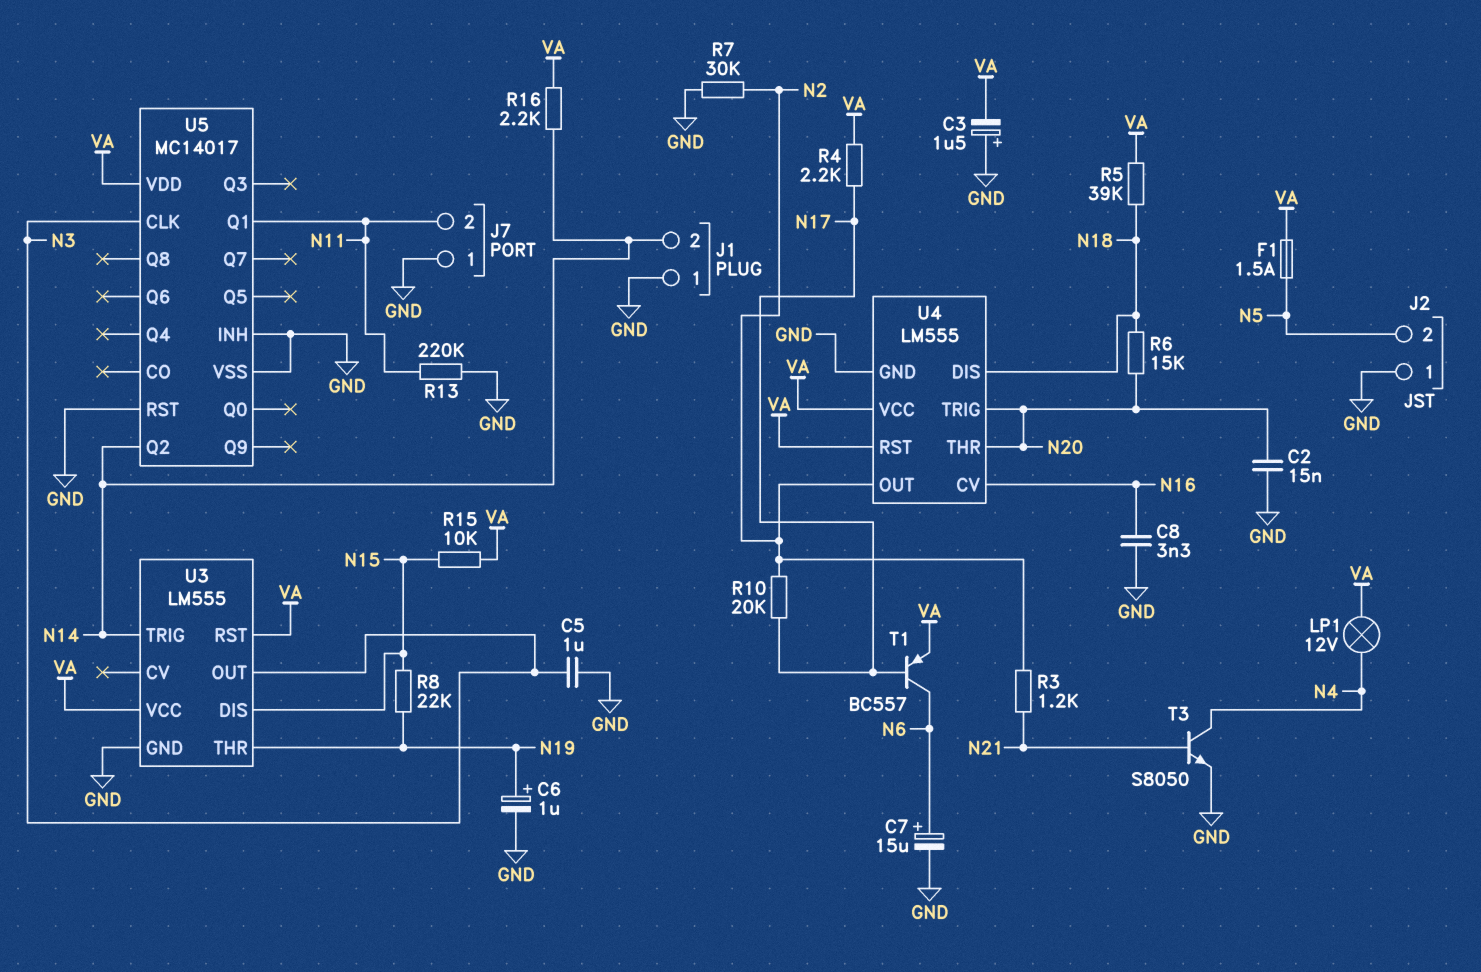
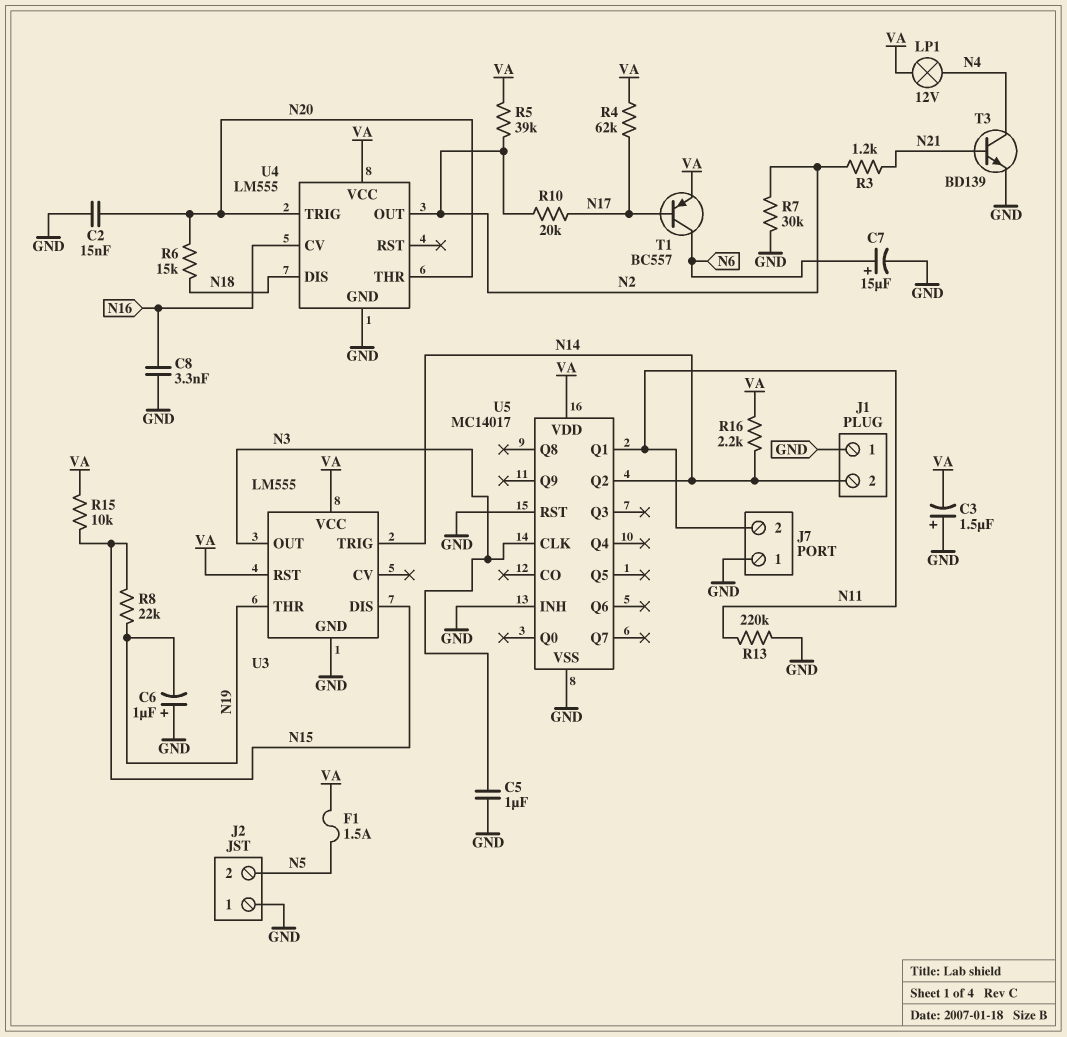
C6: 1uF (plus N19, minus GND) -> 1uF (plus GND, minus N19)
R4: 2.2k (N17, VA) -> 62k (N17, VA)
R5: 39k (N18, VA) -> 39k (N2, VA)
T3: NPN S8050 (B N21, C N4, E GND) -> NPN BD139 (B N21, C N4, E GND)
U4 pin RST: VA -> none

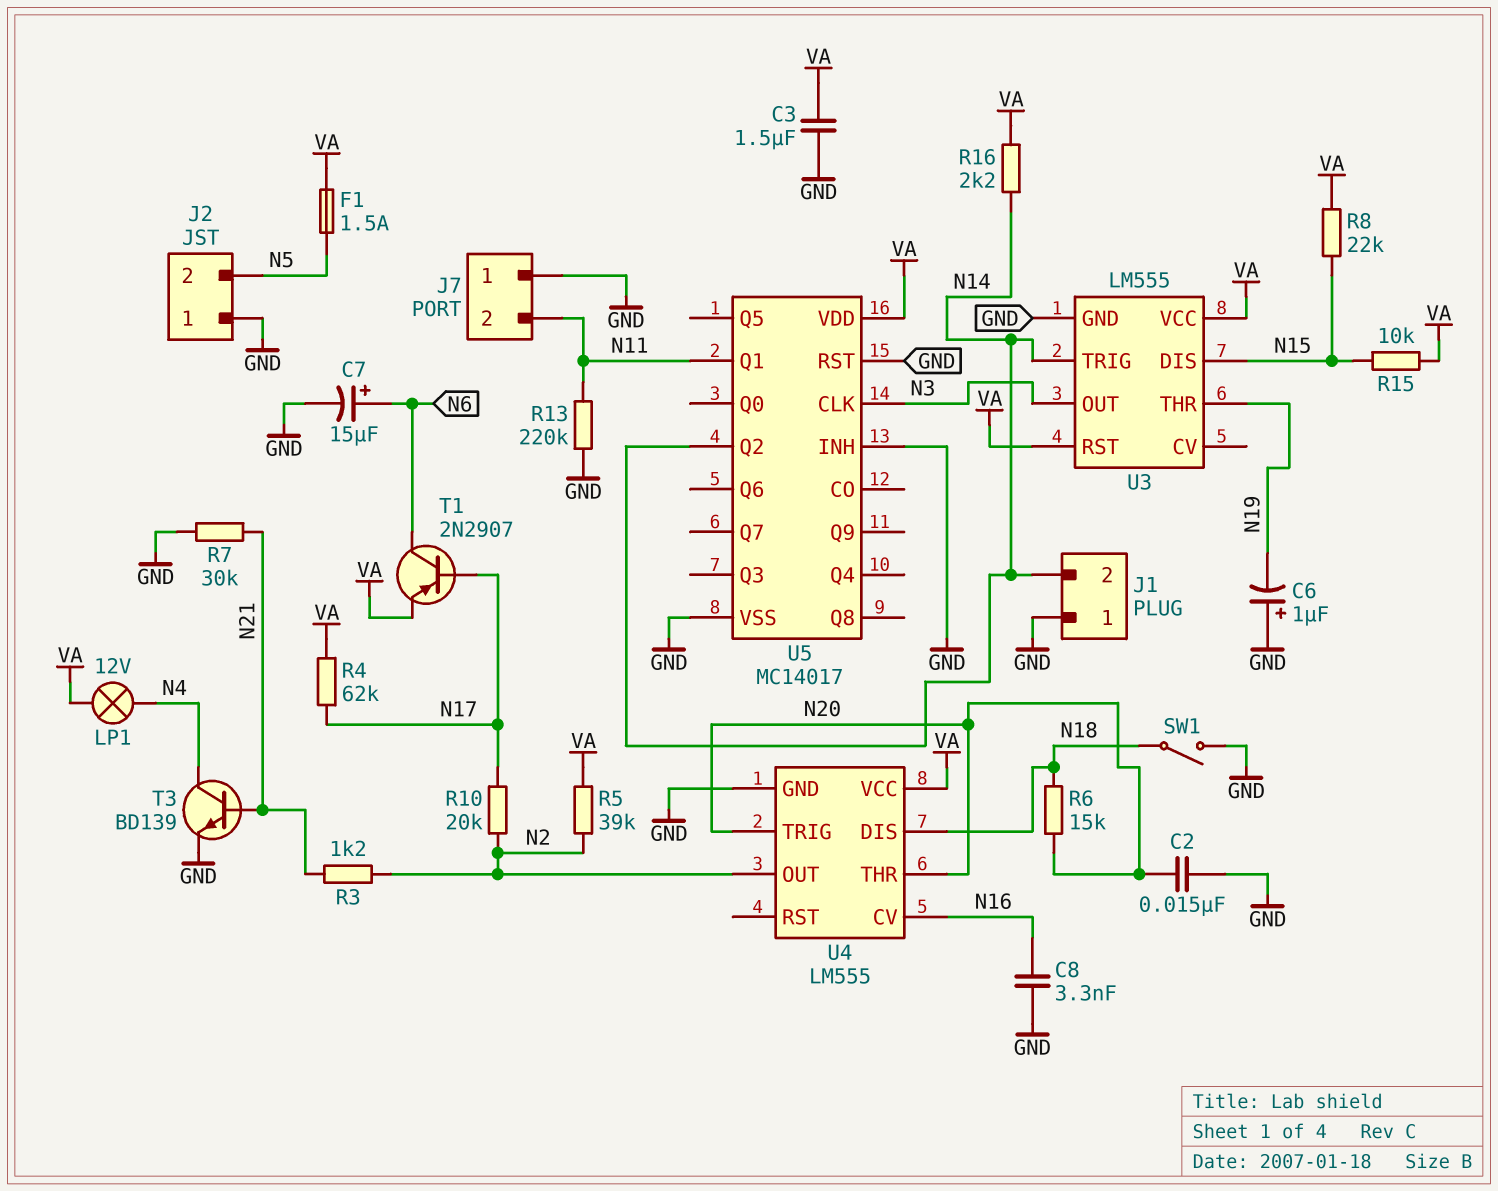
C3: 1.5uF (plus GND, minus VA) -> 1.5uF (GND, VA)
C5: 1uF (GND, N3) -> none
R7: 30k (GND, N2) -> 30k (GND, N21)
R8: 22k (N15, N19) -> 22k (N15, VA)
SW1: none -> switch (GND, N18)
T1: PNP BC557 (B N17, C N6, E VA) -> PNP 2N2907 (B N17, C N6, E VA)

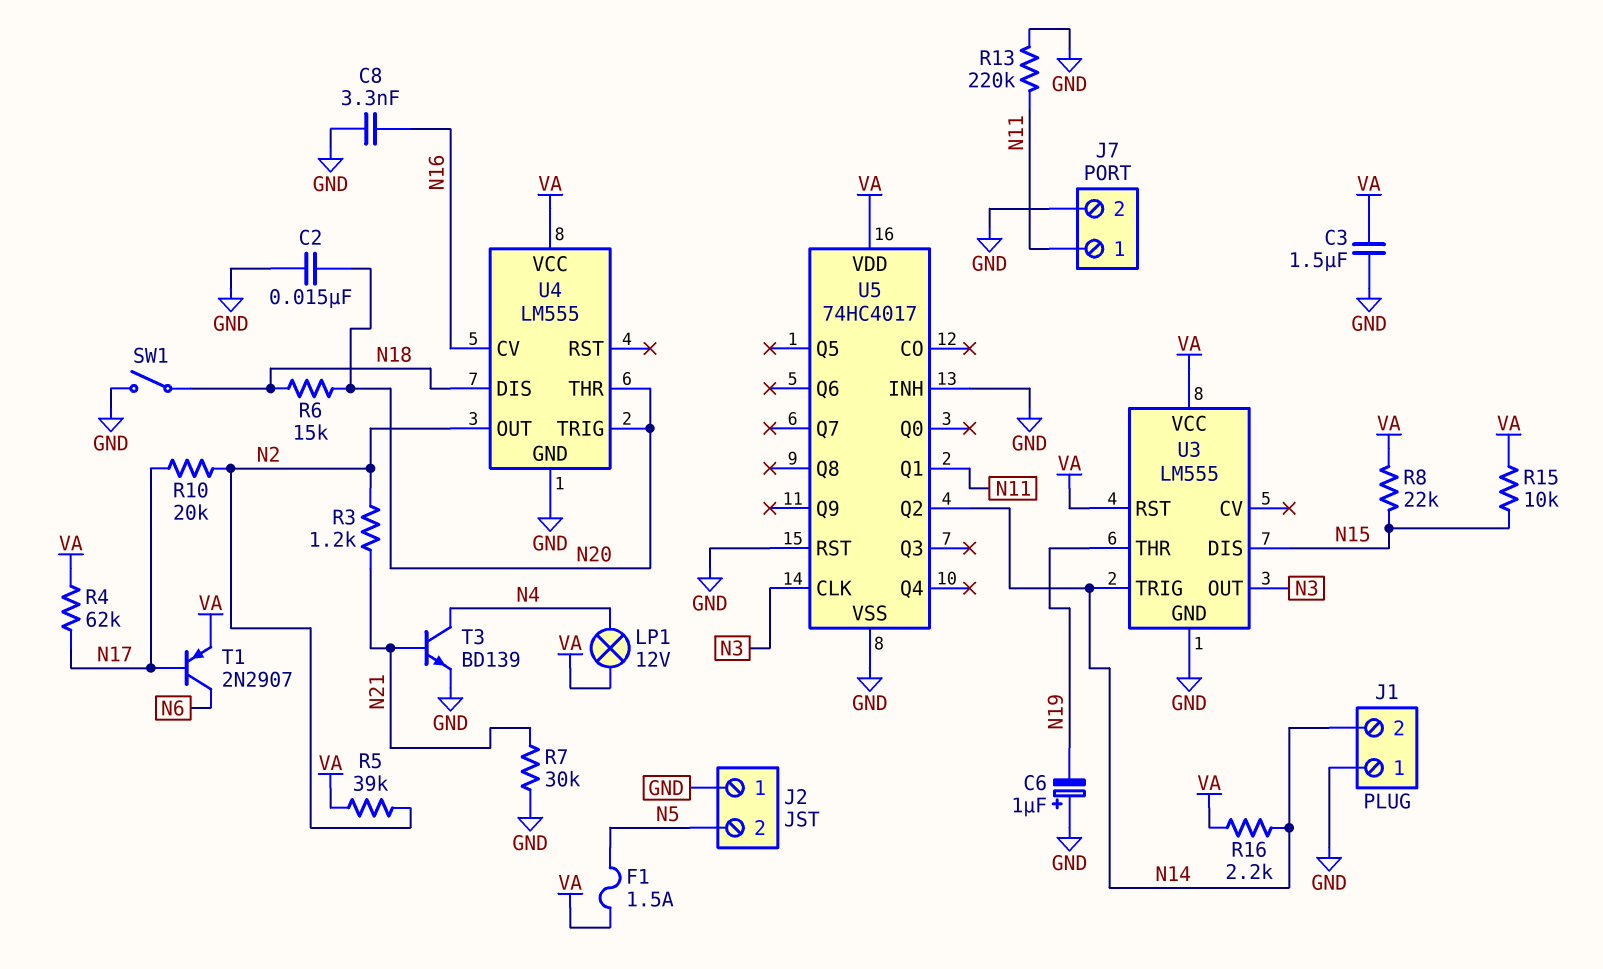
C7: 15uF (plus N6, minus GND) -> none
J7 pin 1: GND -> N11
J7 pin 2: N11 -> GND
U5: MC14017 -> 74HC4017

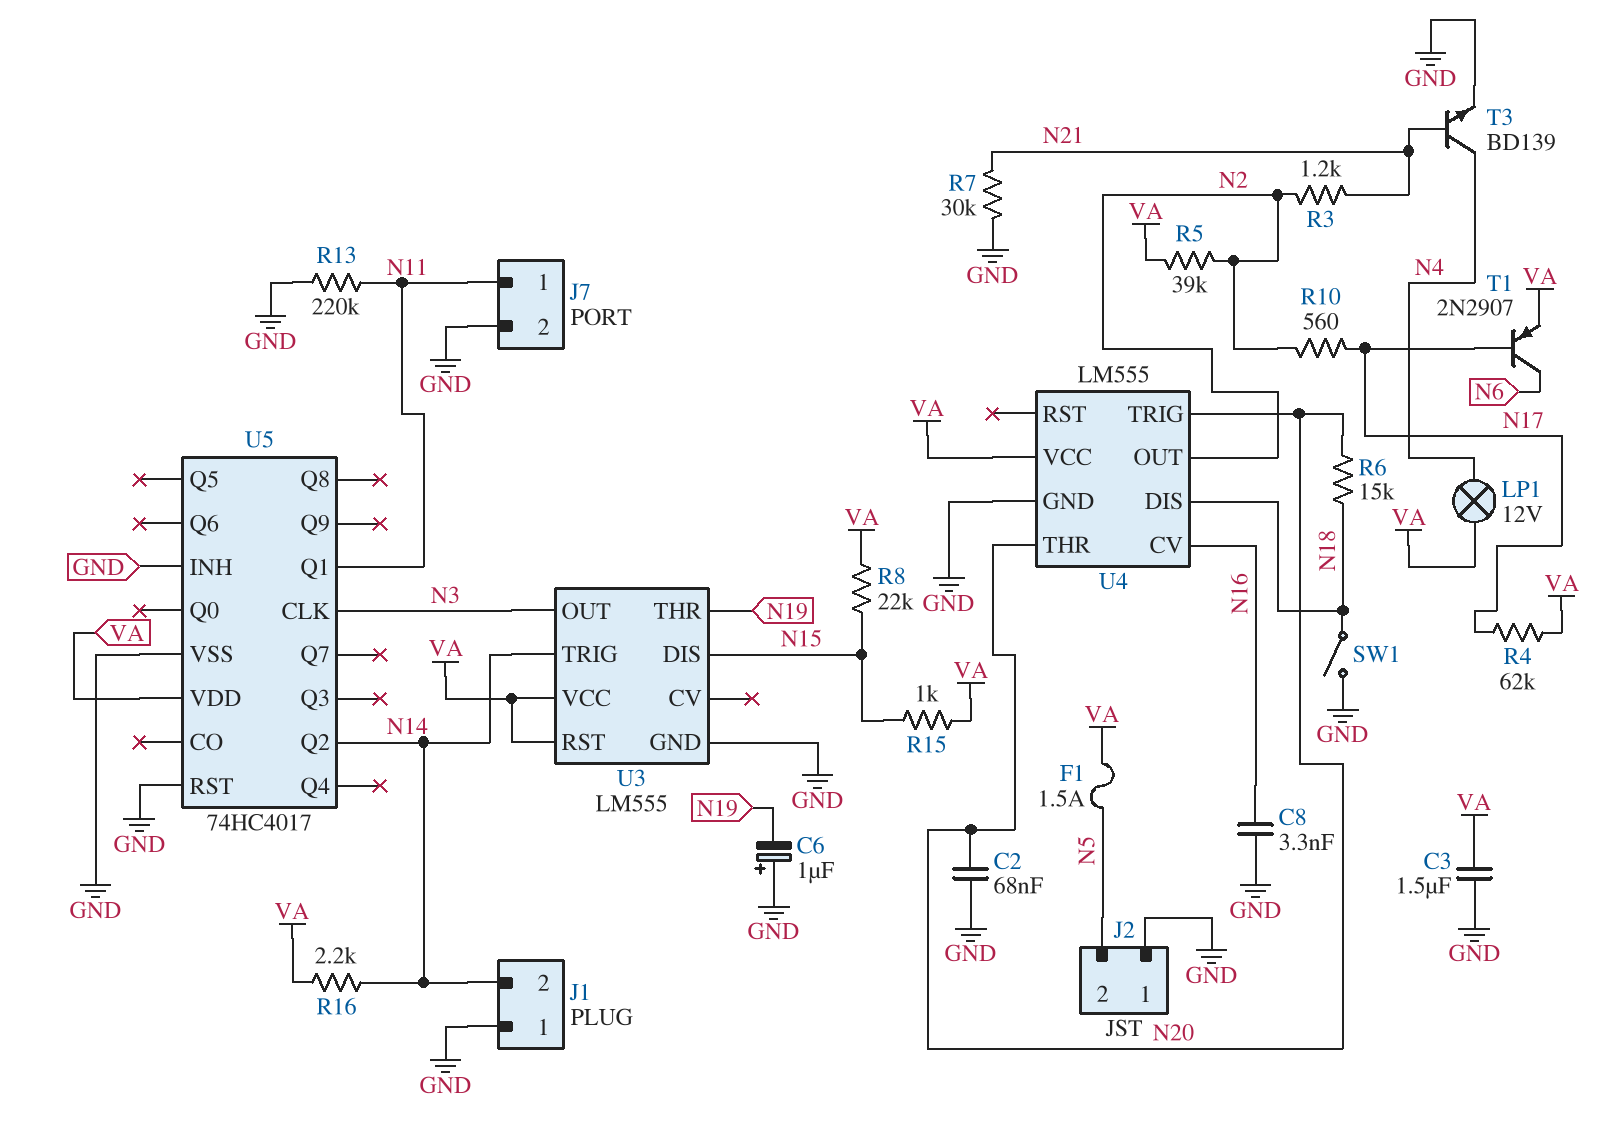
C2: 15nF (GND, N20) -> 68nF (GND, N20)
R10: 20k (N2, N17) -> 560 (N2, N17)
R15: 10k (N15, VA) -> 1k (N15, VA)

